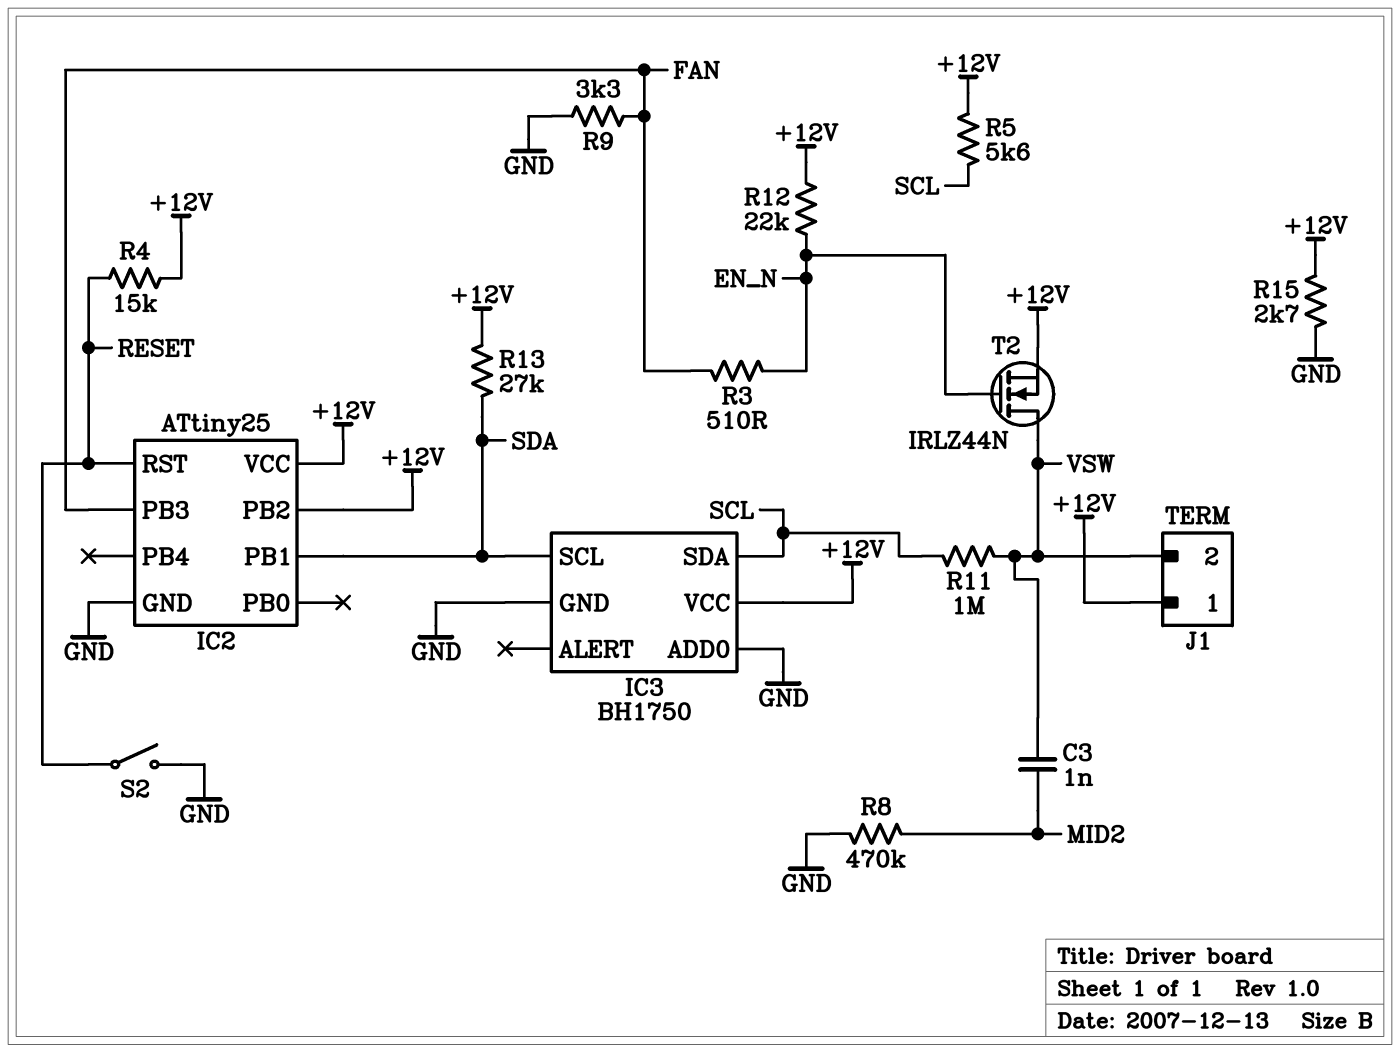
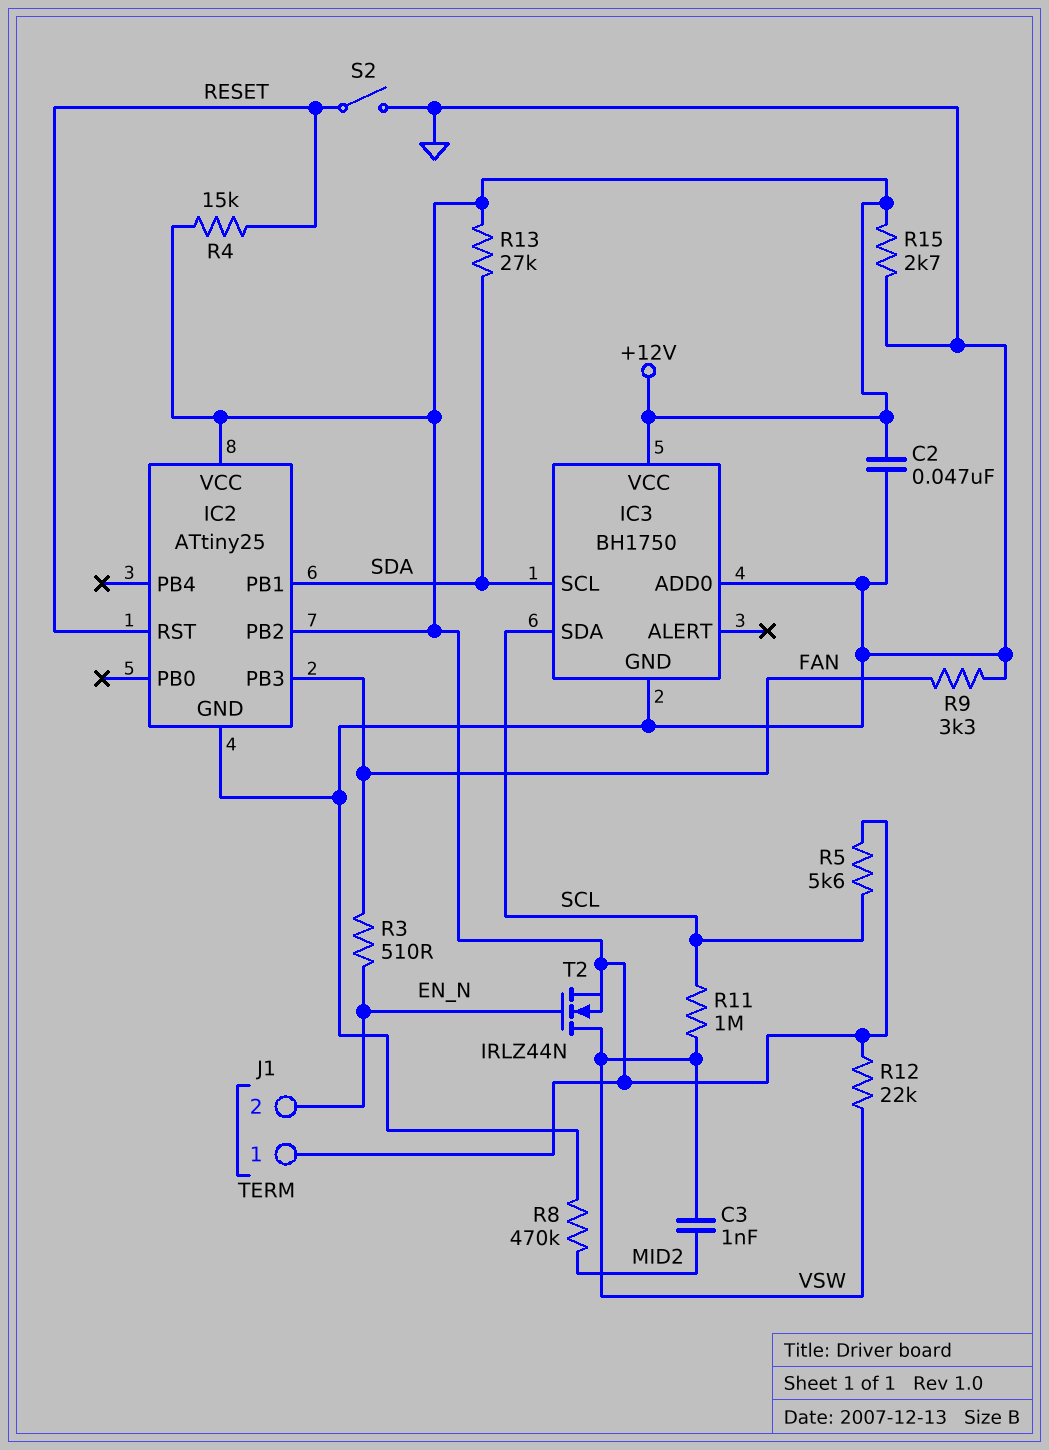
C2: none -> 47nF (+12V, GND)
J1 pin 2: VSW -> EN_N
R12: 22k (+12V, EN_N) -> 22k (+12V, VSW)

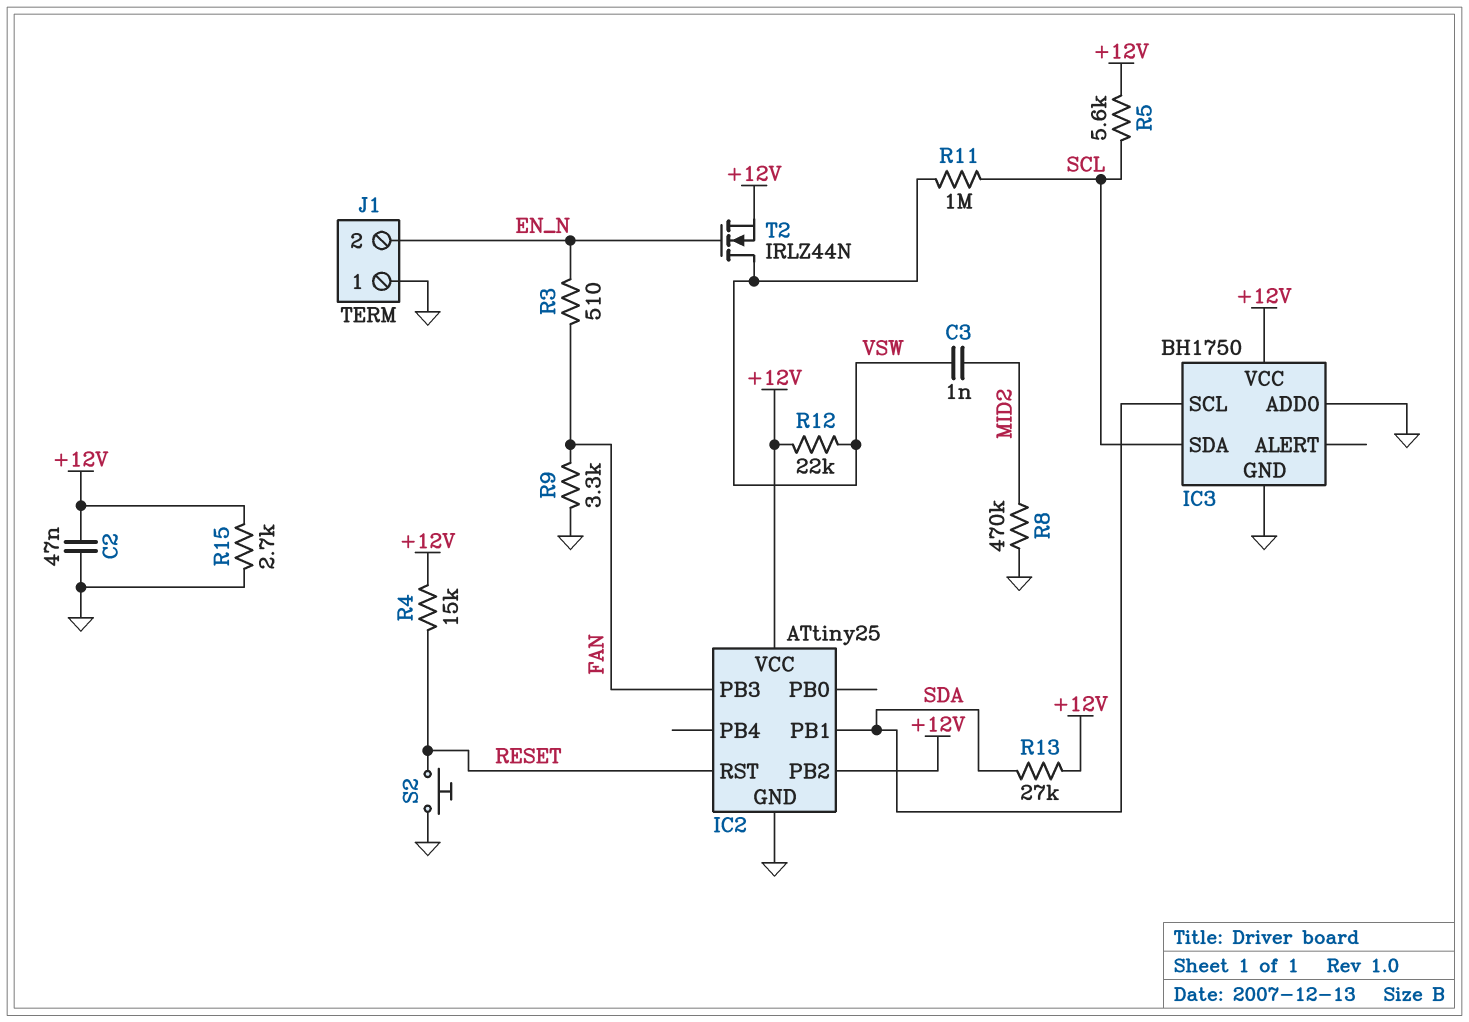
J1 pin 1: +12V -> GND
S2: switch (GND, RESET) -> button (GND, RESET)

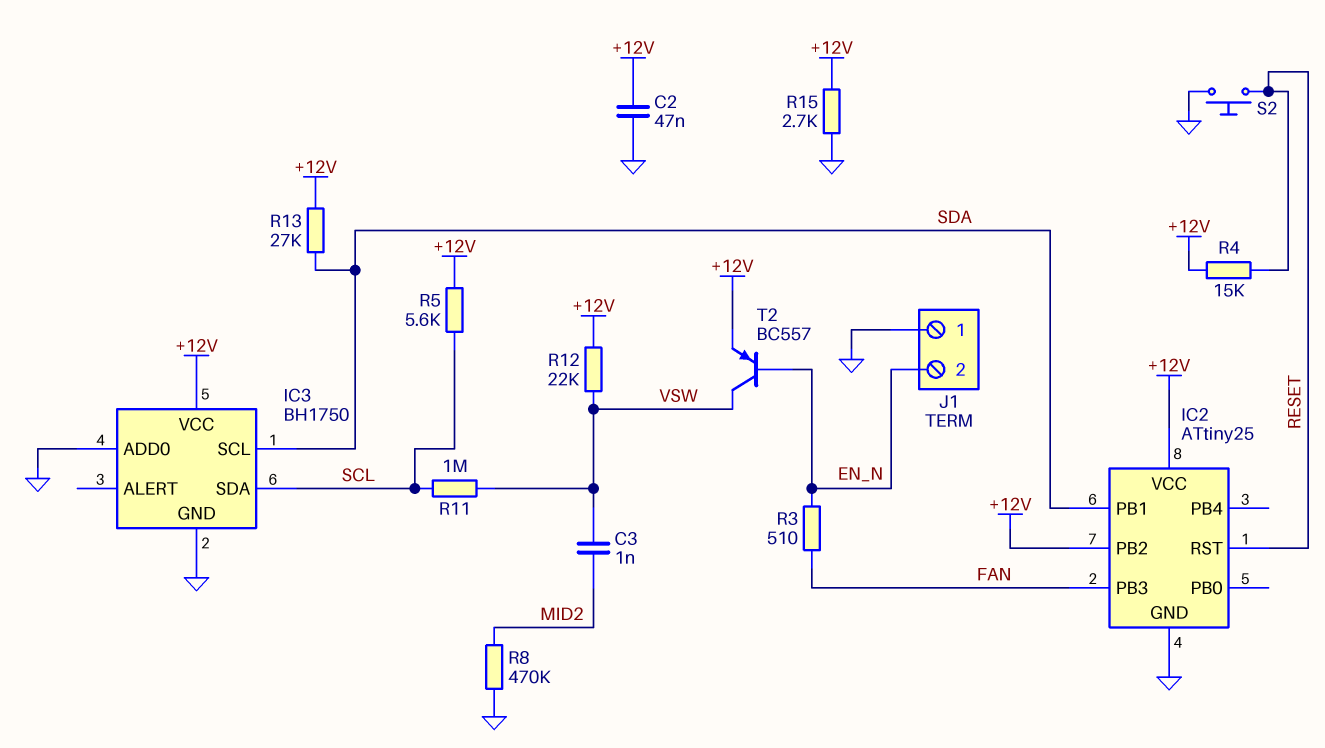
R9: 3.3k (FAN, GND) -> none
T2: NMOS IRLZ44N (G EN_N, D VSW, S +12V) -> PNP BC557 (B EN_N, C VSW, E +12V)

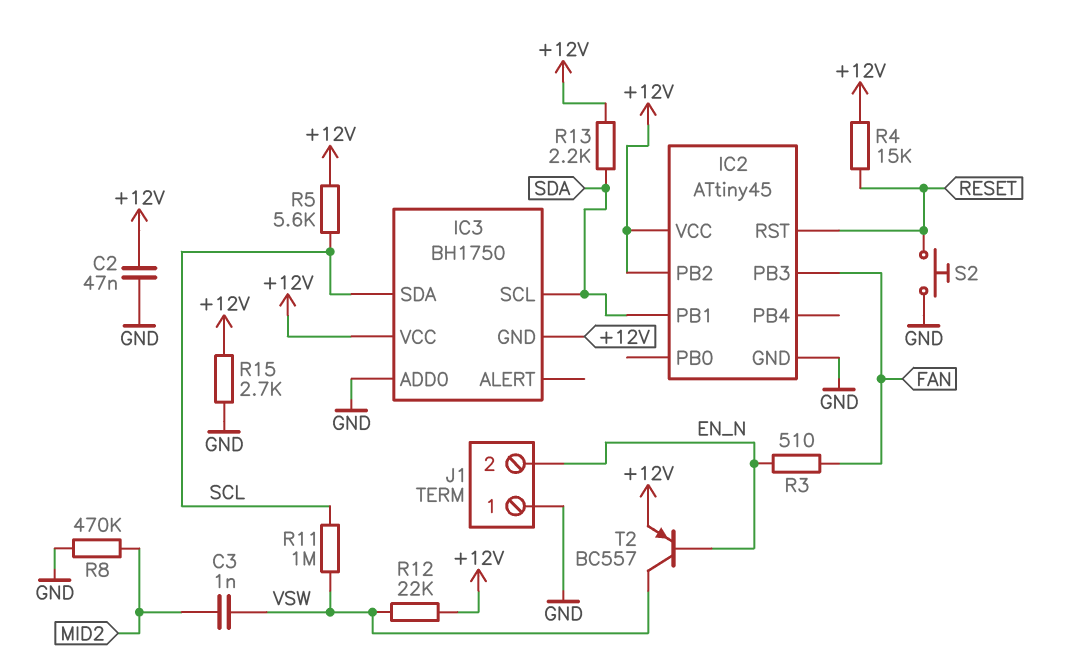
IC2: ATtiny25 -> ATtiny45
IC3 pin GND: GND -> +12V
R13: 27k (+12V, SDA) -> 2.2k (+12V, SDA)

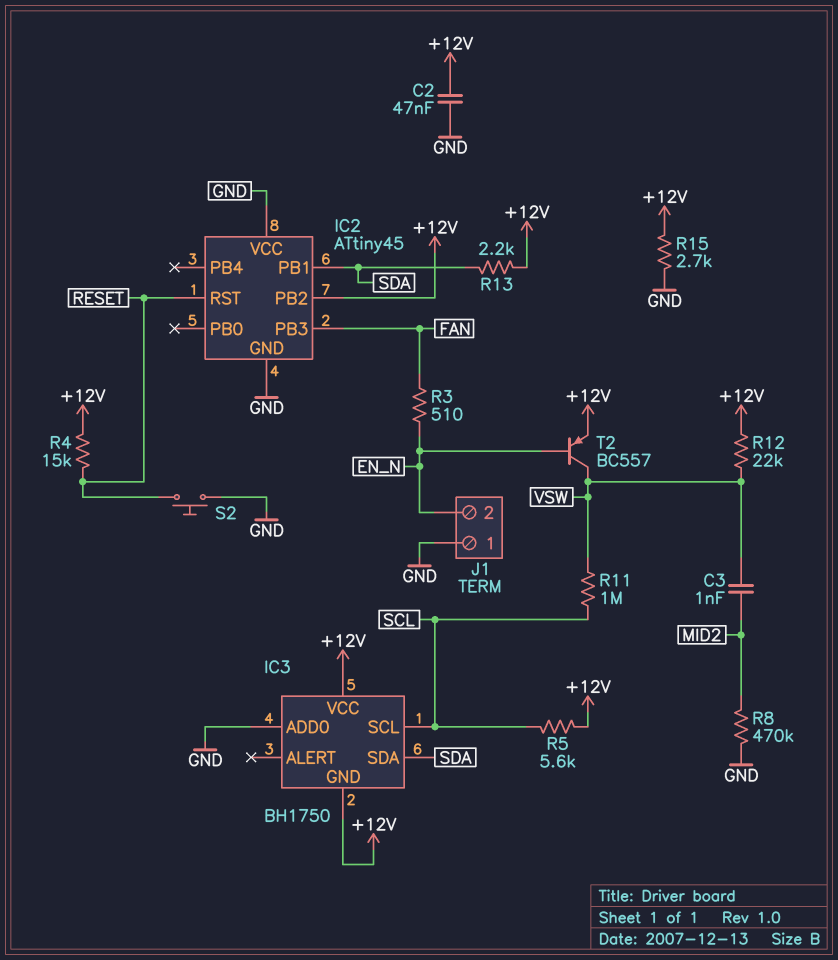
IC2 pin VCC: +12V -> GND
IC3 pin SCL: SDA -> SCL
IC3 pin SDA: SCL -> SDA

